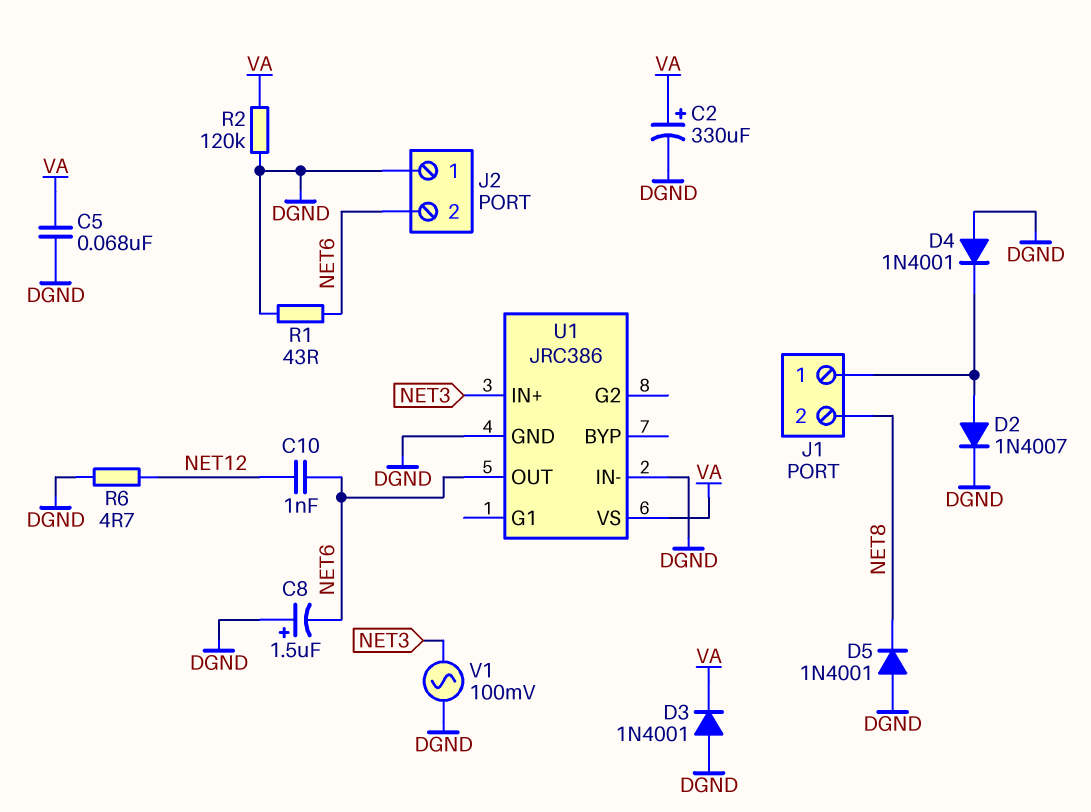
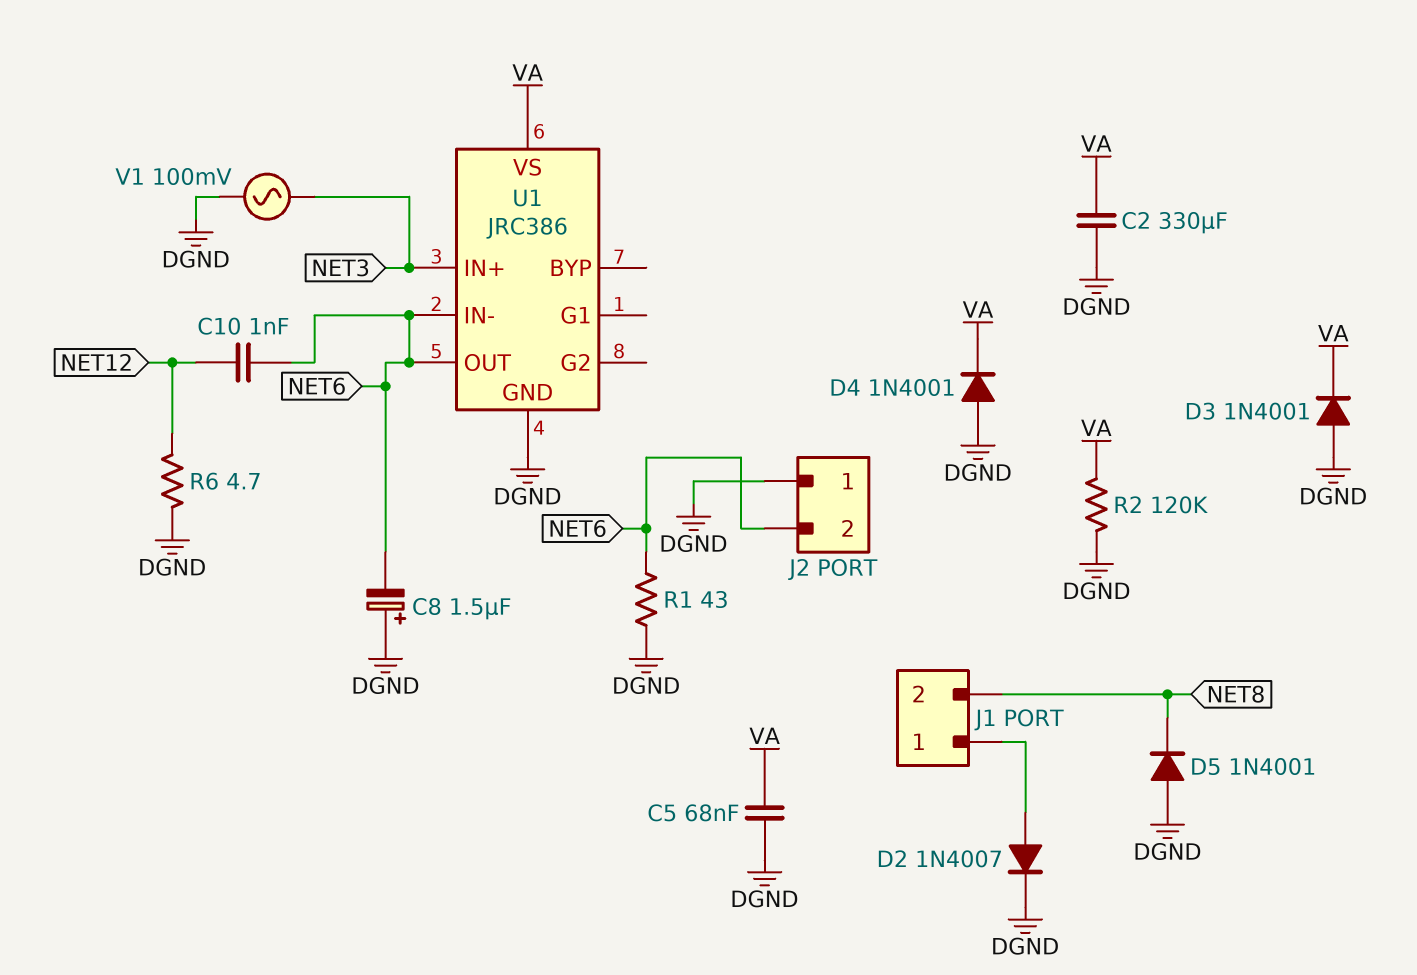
C2: 330uF (plus VA, minus DGND) -> 330uF (DGND, VA)
D4: diode 1N4001 (A DGND, K J1/1) -> diode 1N4001 (A DGND, K VA)
U1 pin IN-: DGND -> NET6

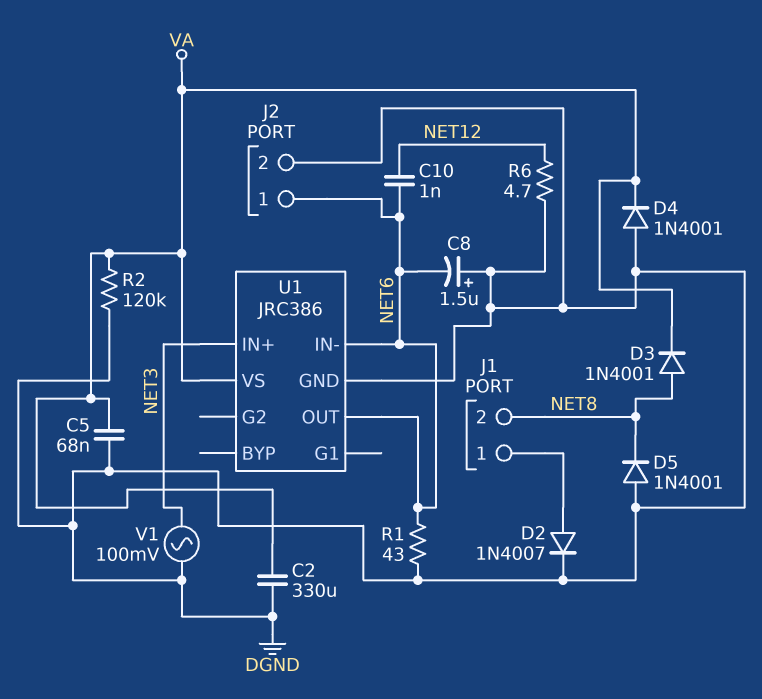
D3: diode 1N4001 (A DGND, K VA) -> diode 1N4001 (A NET8, K VA)
J2 pin 1: DGND -> NET6
J2 pin 2: NET6 -> DGND

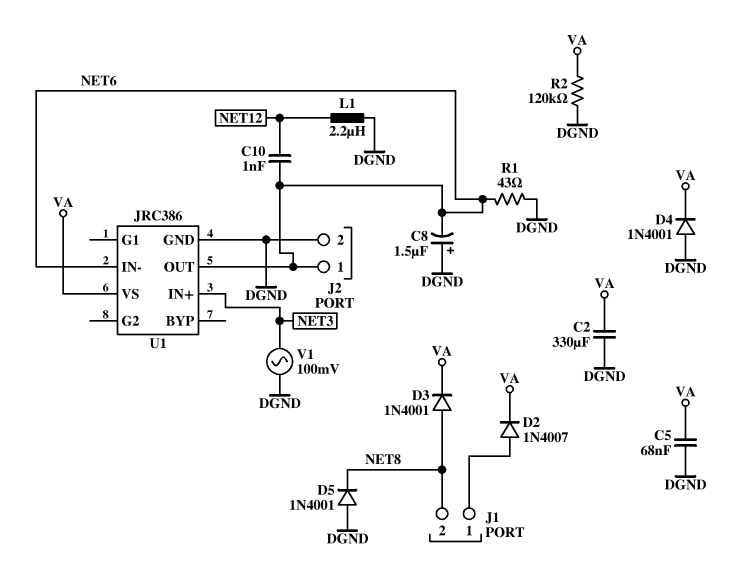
D2: diode 1N4007 (A J1/1, K DGND) -> diode 1N4007 (A J1/1, K VA)
L1: none -> 2.2uH (DGND, NET12)
R6: 4.7 (DGND, NET12) -> none

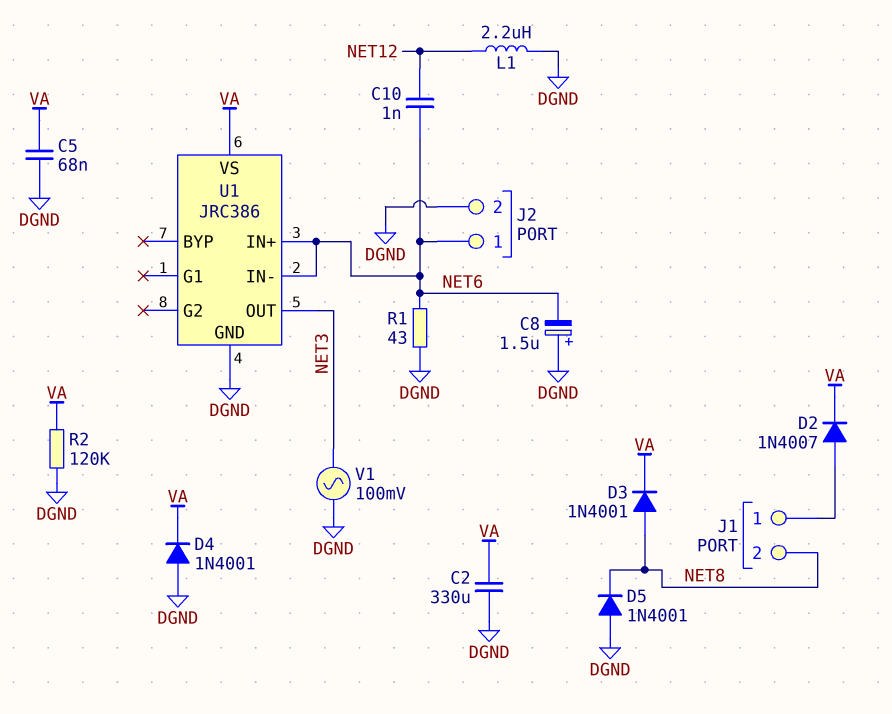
U1 pin IN+: NET3 -> NET6
U1 pin OUT: NET6 -> NET3

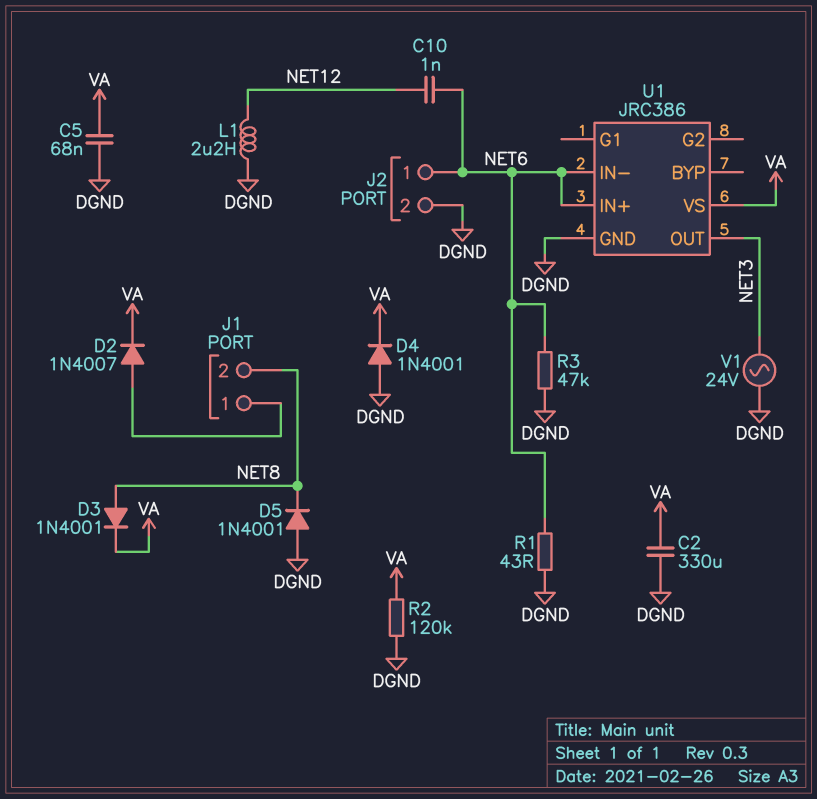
C8: 1.5uF (plus DGND, minus NET6) -> none
R3: none -> 47k (DGND, NET6)
V1: AC 100mV (DGND, NET3) -> AC 24V (DGND, NET3)

